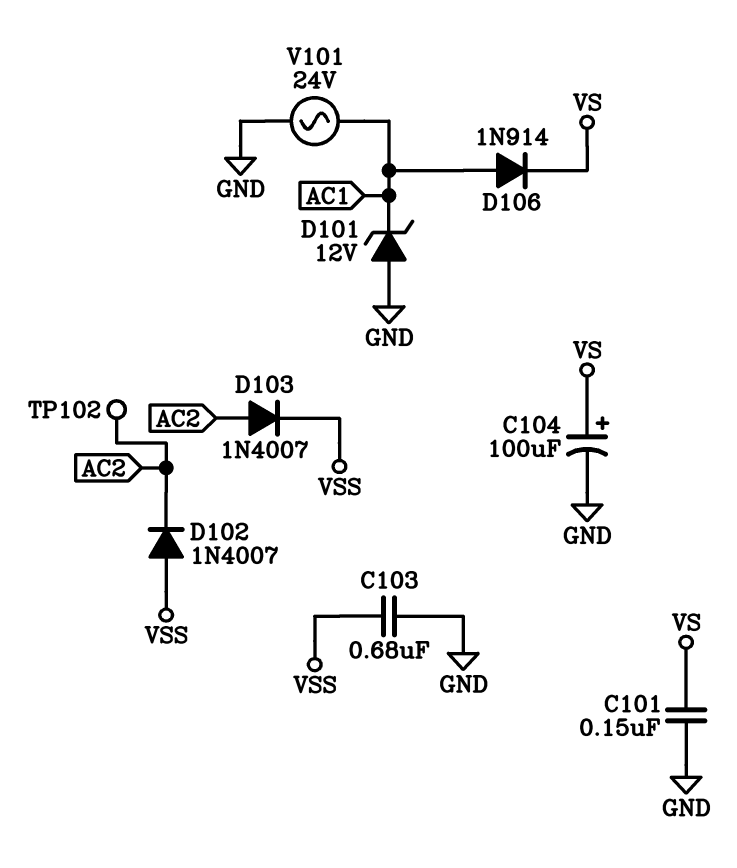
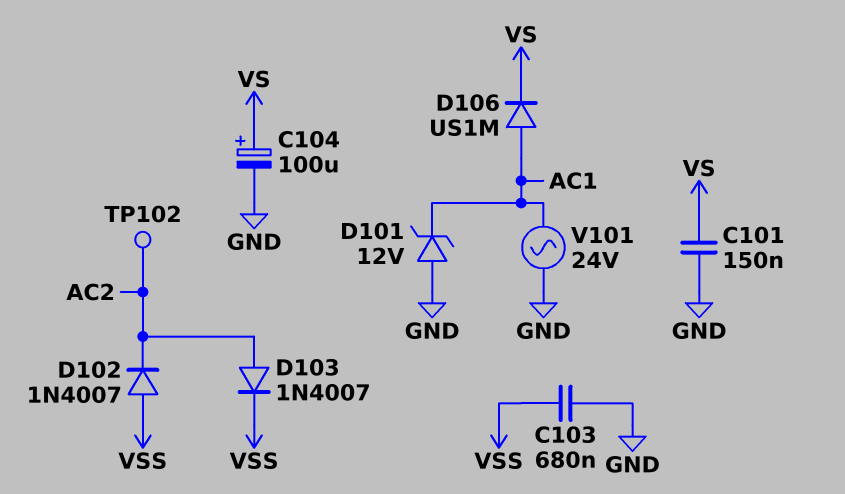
D106: diode 1N914 (A AC1, K VS) -> diode US1M (A AC1, K VS)

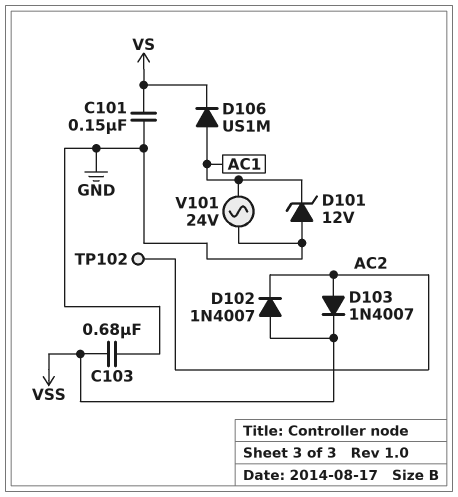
C104: 100uF (plus VS, minus GND) -> none

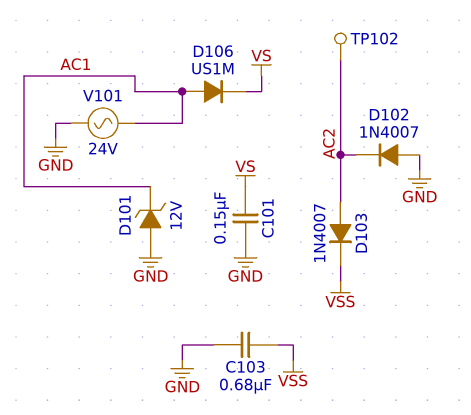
D102: diode 1N4007 (A VSS, K AC2) -> diode 1N4007 (A GND, K AC2)

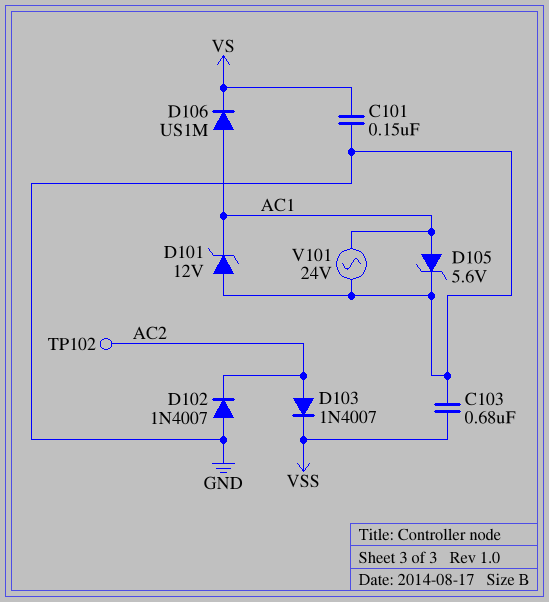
D105: none -> zener 5.6V (A AC1, K GND)

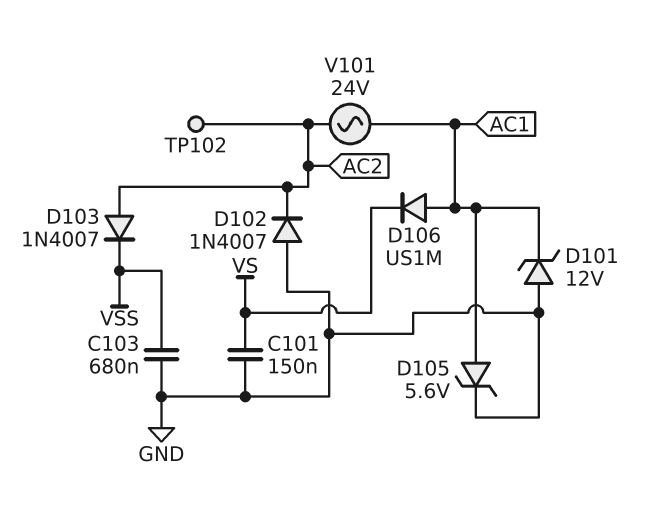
V101: AC 24V (AC1, GND) -> AC 24V (AC1, AC2)

